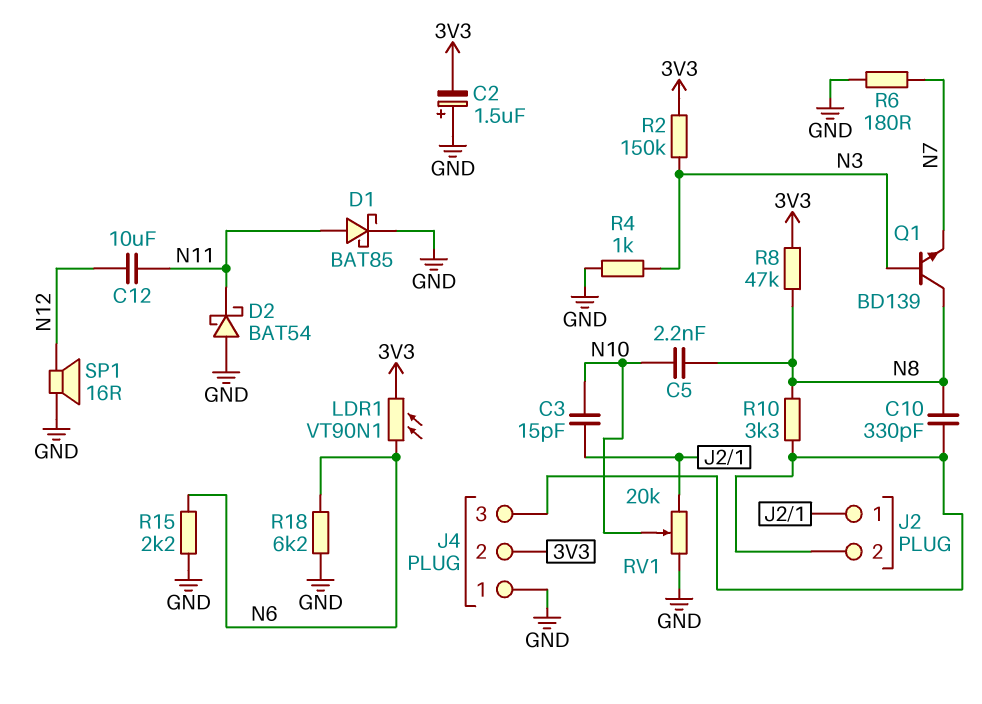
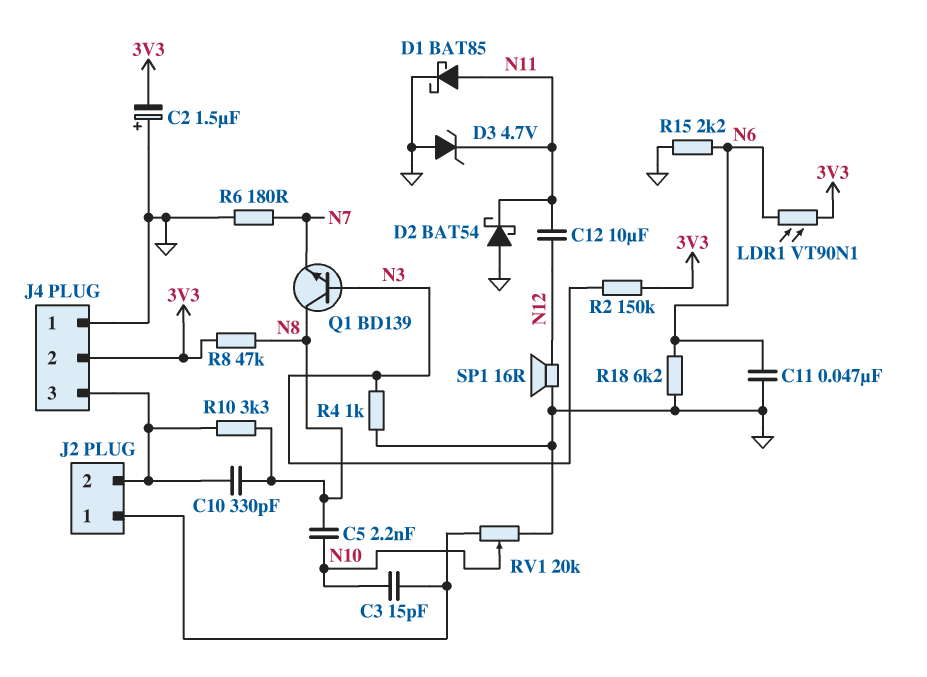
C11: none -> 47nF (GND, N6)
D3: none -> zener 4.7V (A GND, K N11)

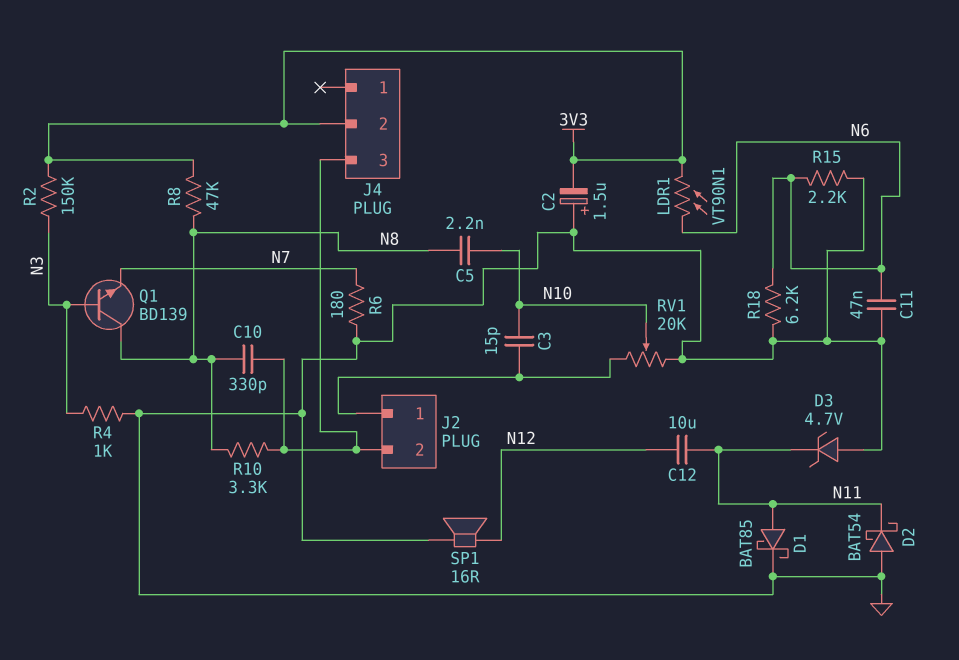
J4 pin 1: GND -> none

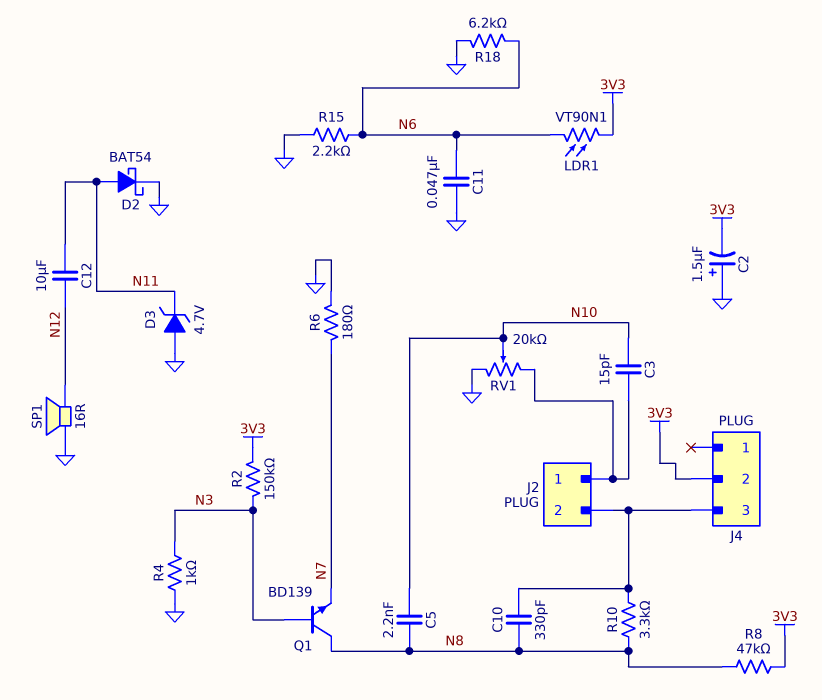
D1: schottky BAT85 (A N11, K GND) -> none
D2: schottky BAT54 (A GND, K N11) -> schottky BAT54 (A N11, K GND)

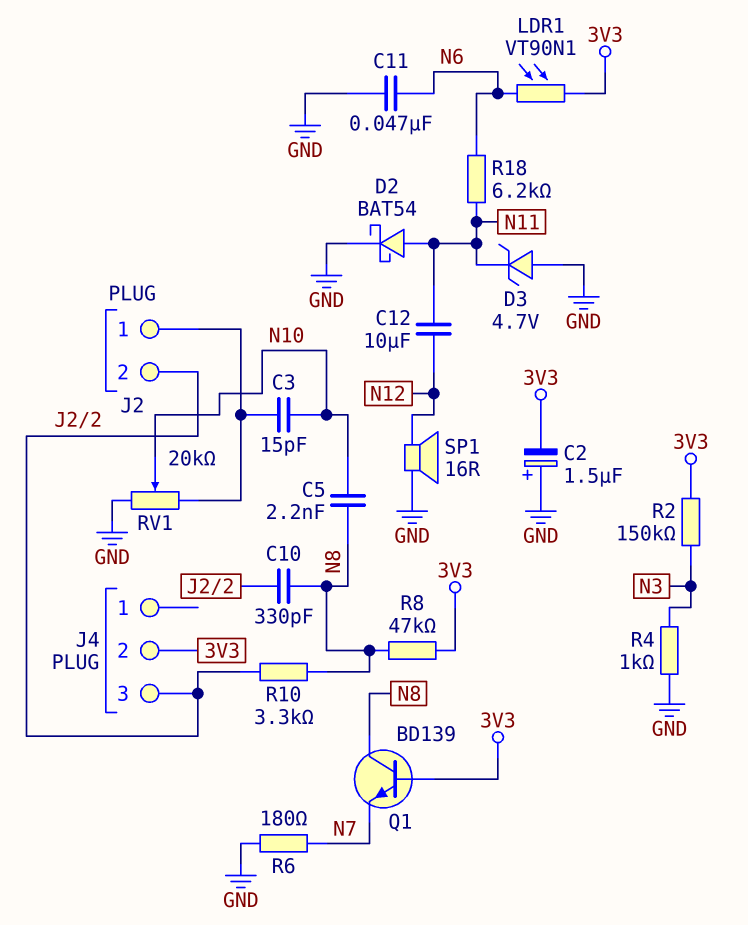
Q1: NPN BD139 (B N3, C N8, E N7) -> NPN BD139 (B 3V3, C N8, E N7)
R15: 2.2k (GND, N6) -> none
R18: 6.2k (GND, N6) -> 6.2k (N6, N11)

